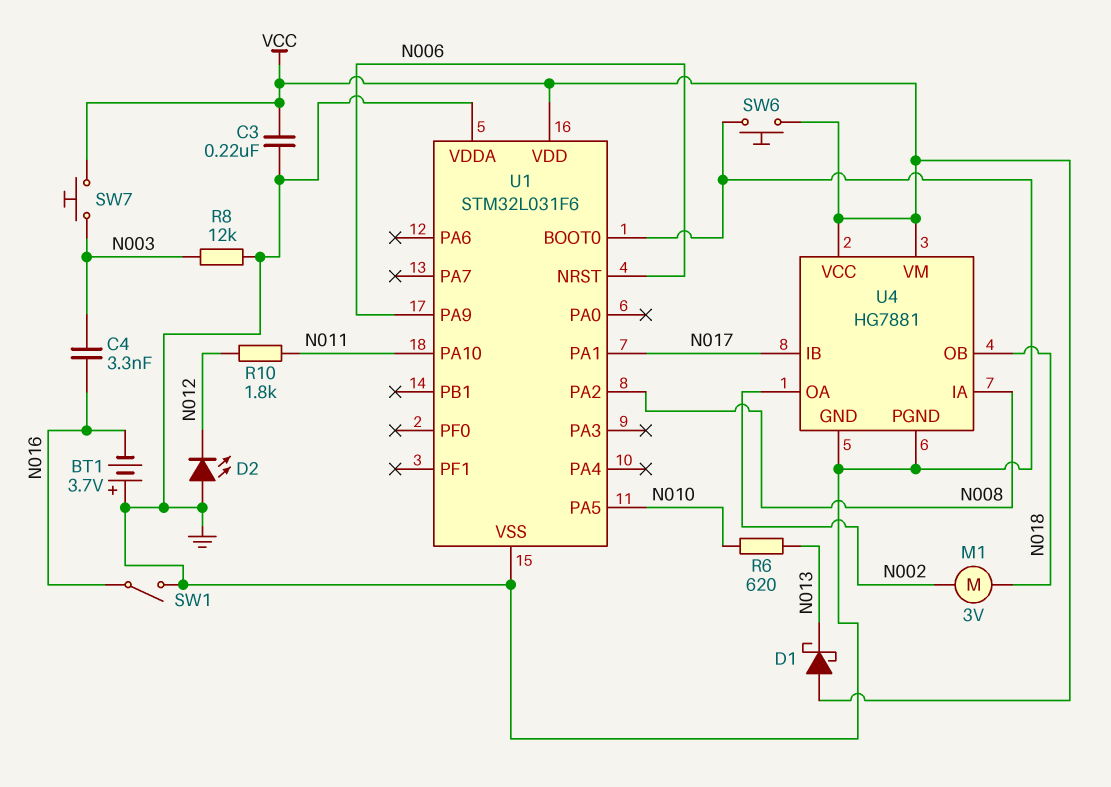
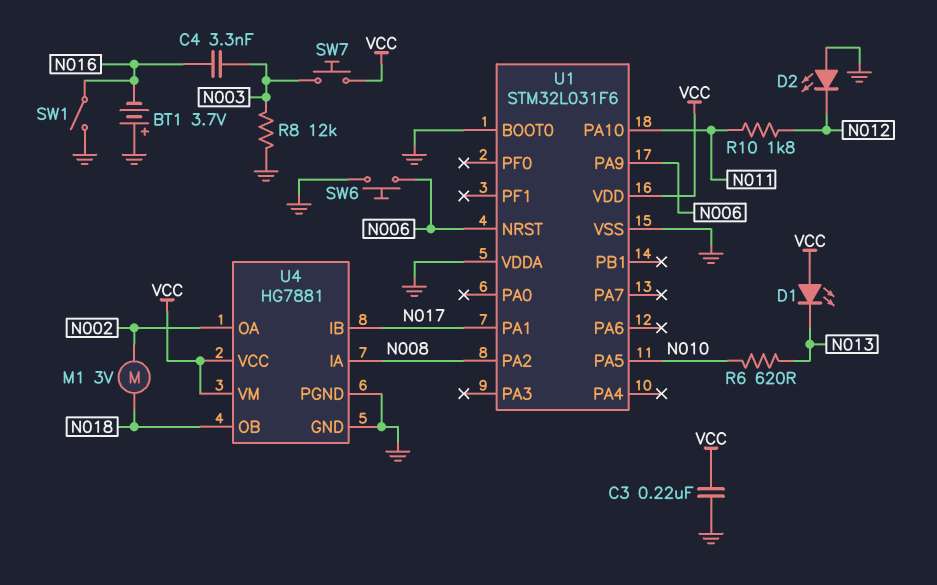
D1: schottky (A VCC, K N013) -> LED (A VCC, K N013)
SW6: button (GND, VCC) -> button (GND, N006)

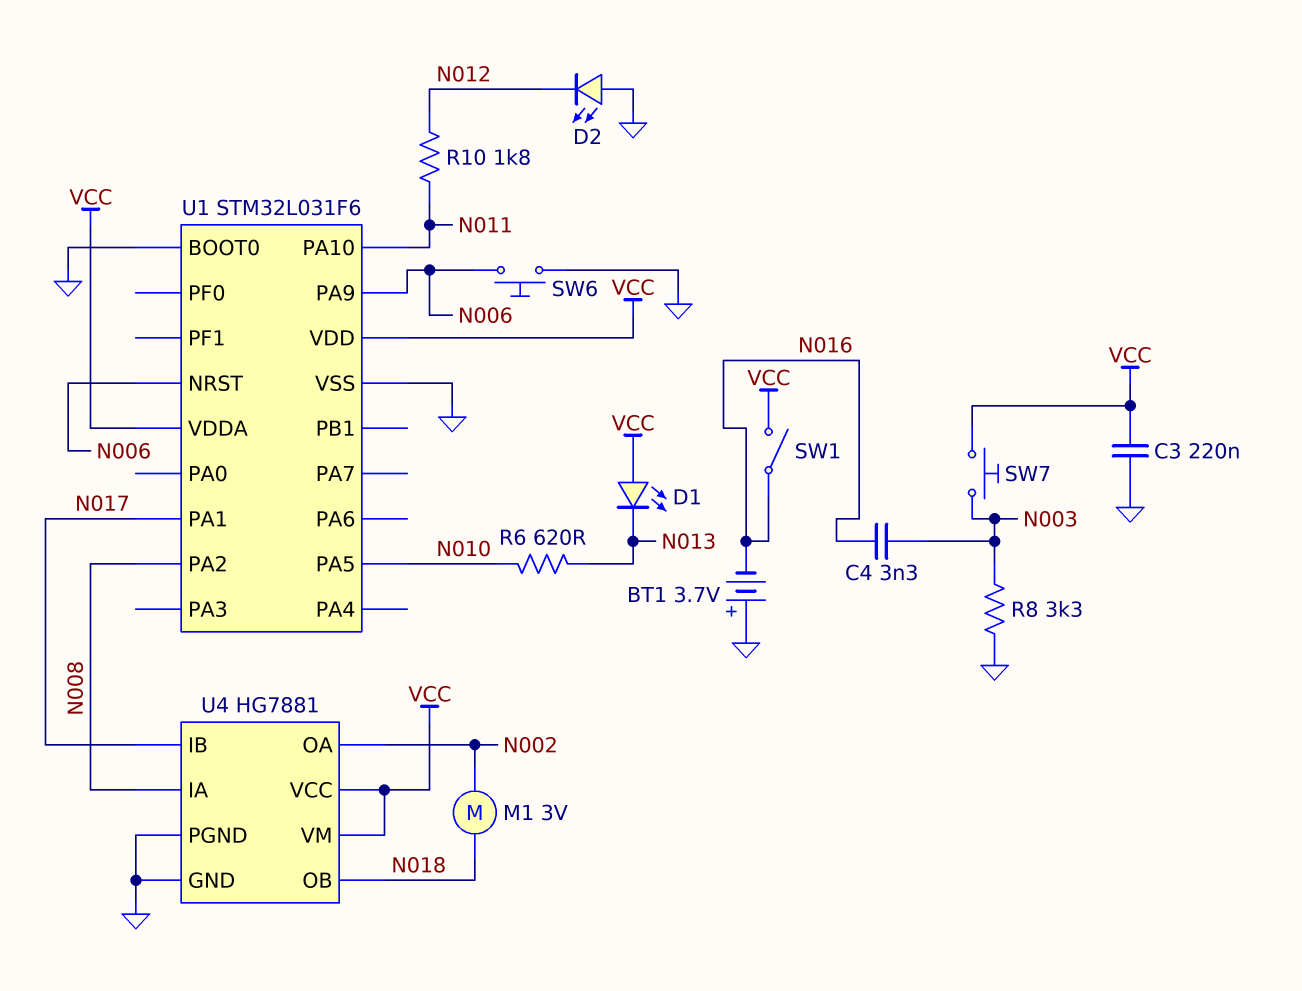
R8: 12k (GND, N003) -> 3.3k (GND, N003)
SW1: switch (GND, N016) -> switch (N016, VCC)
U1 pin VDDA: GND -> VCC

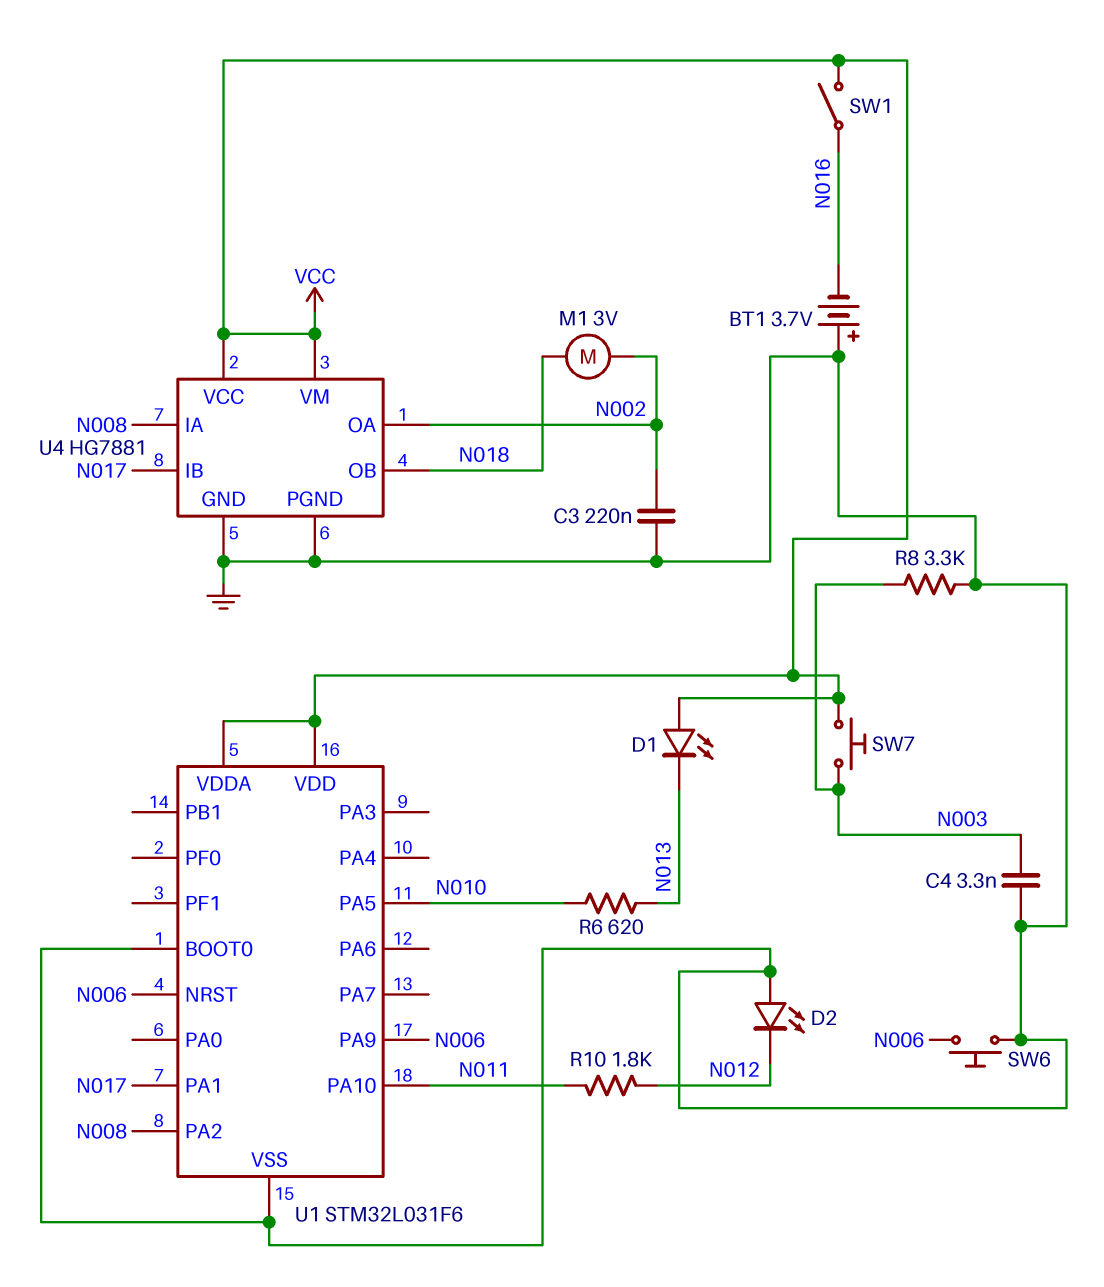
C3: 220nF (GND, VCC) -> 220nF (GND, N002)
C4: 3.3nF (N003, N016) -> 3.3nF (GND, N003)

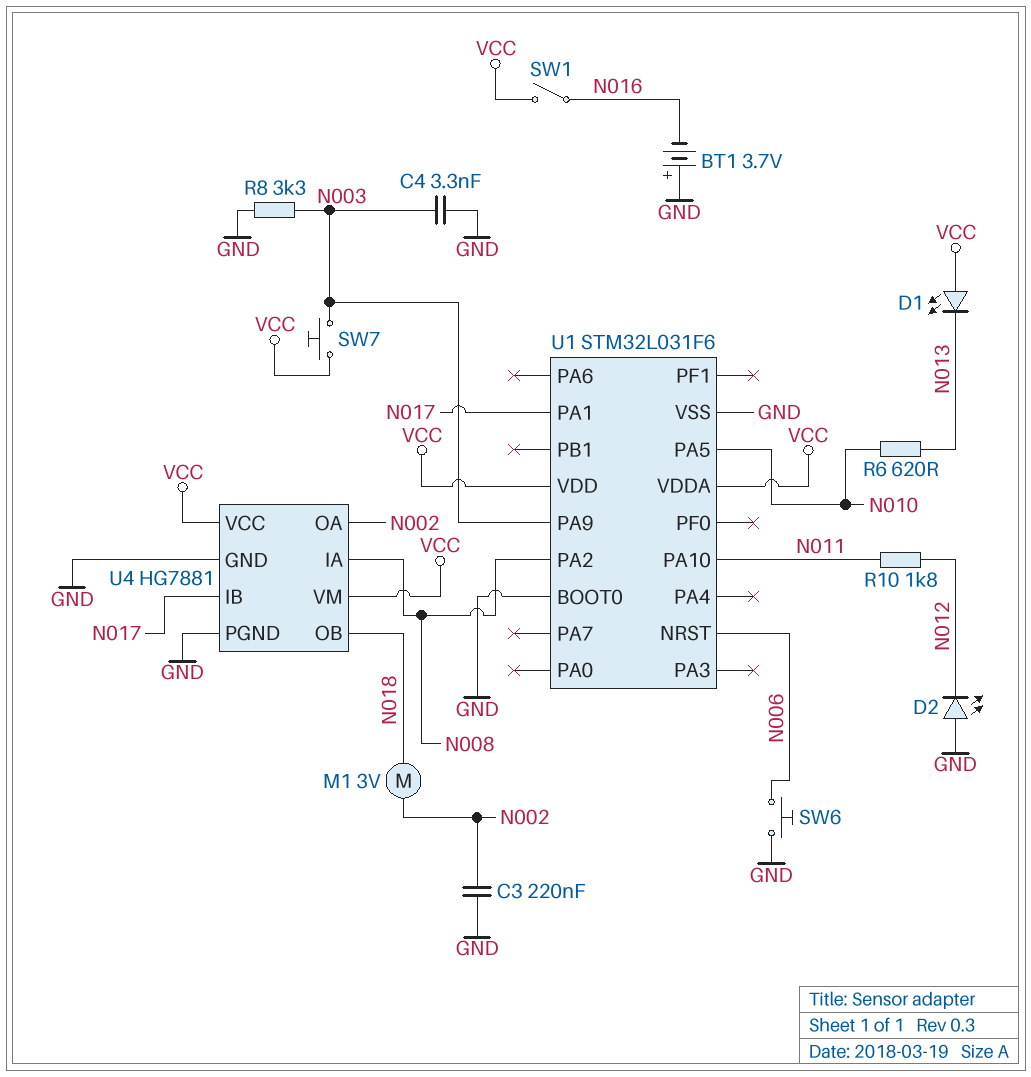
U1 pin PA9: N006 -> N003

